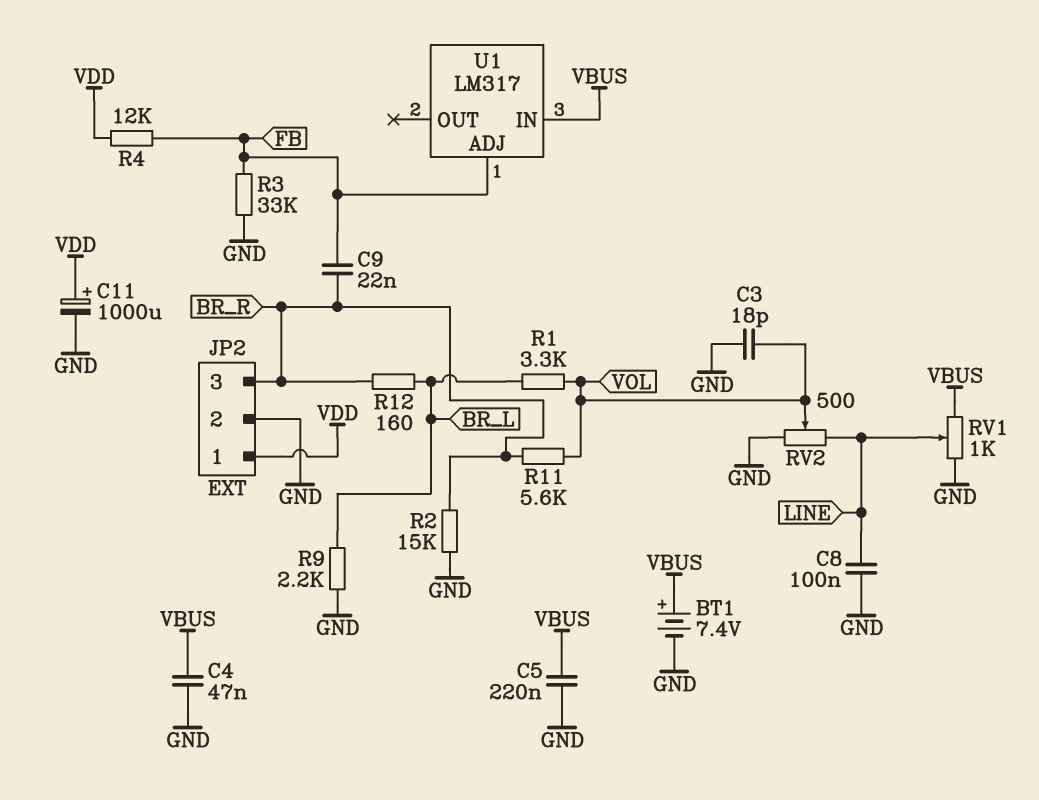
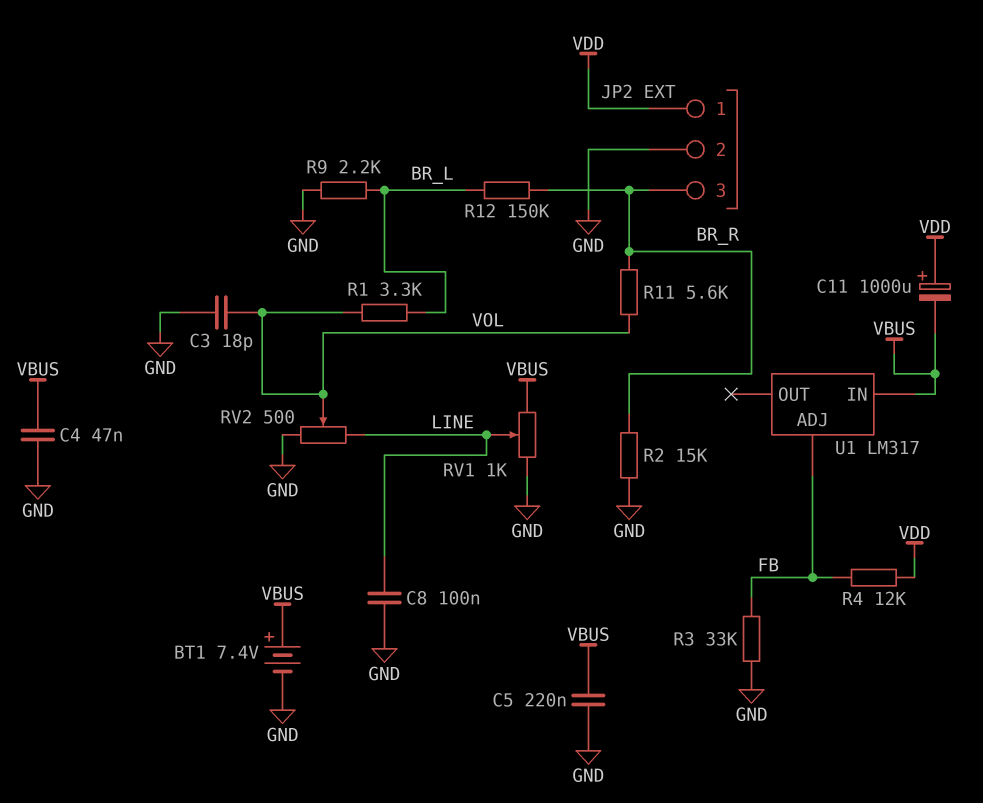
C9: 22nF (BR_R, FB) -> none
C11: 1000uF (plus VDD, minus GND) -> 1000uF (plus VDD, minus VBUS)
R12: 160 (BR_L, BR_R) -> 150k (BR_L, BR_R)

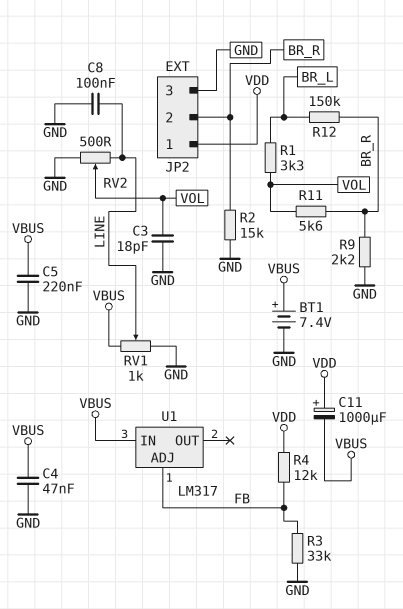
JP2 pin 2: GND -> BR_R
JP2 pin 3: BR_R -> GND
R9: 2.2k (BR_L, GND) -> 2.2k (BR_R, GND)

